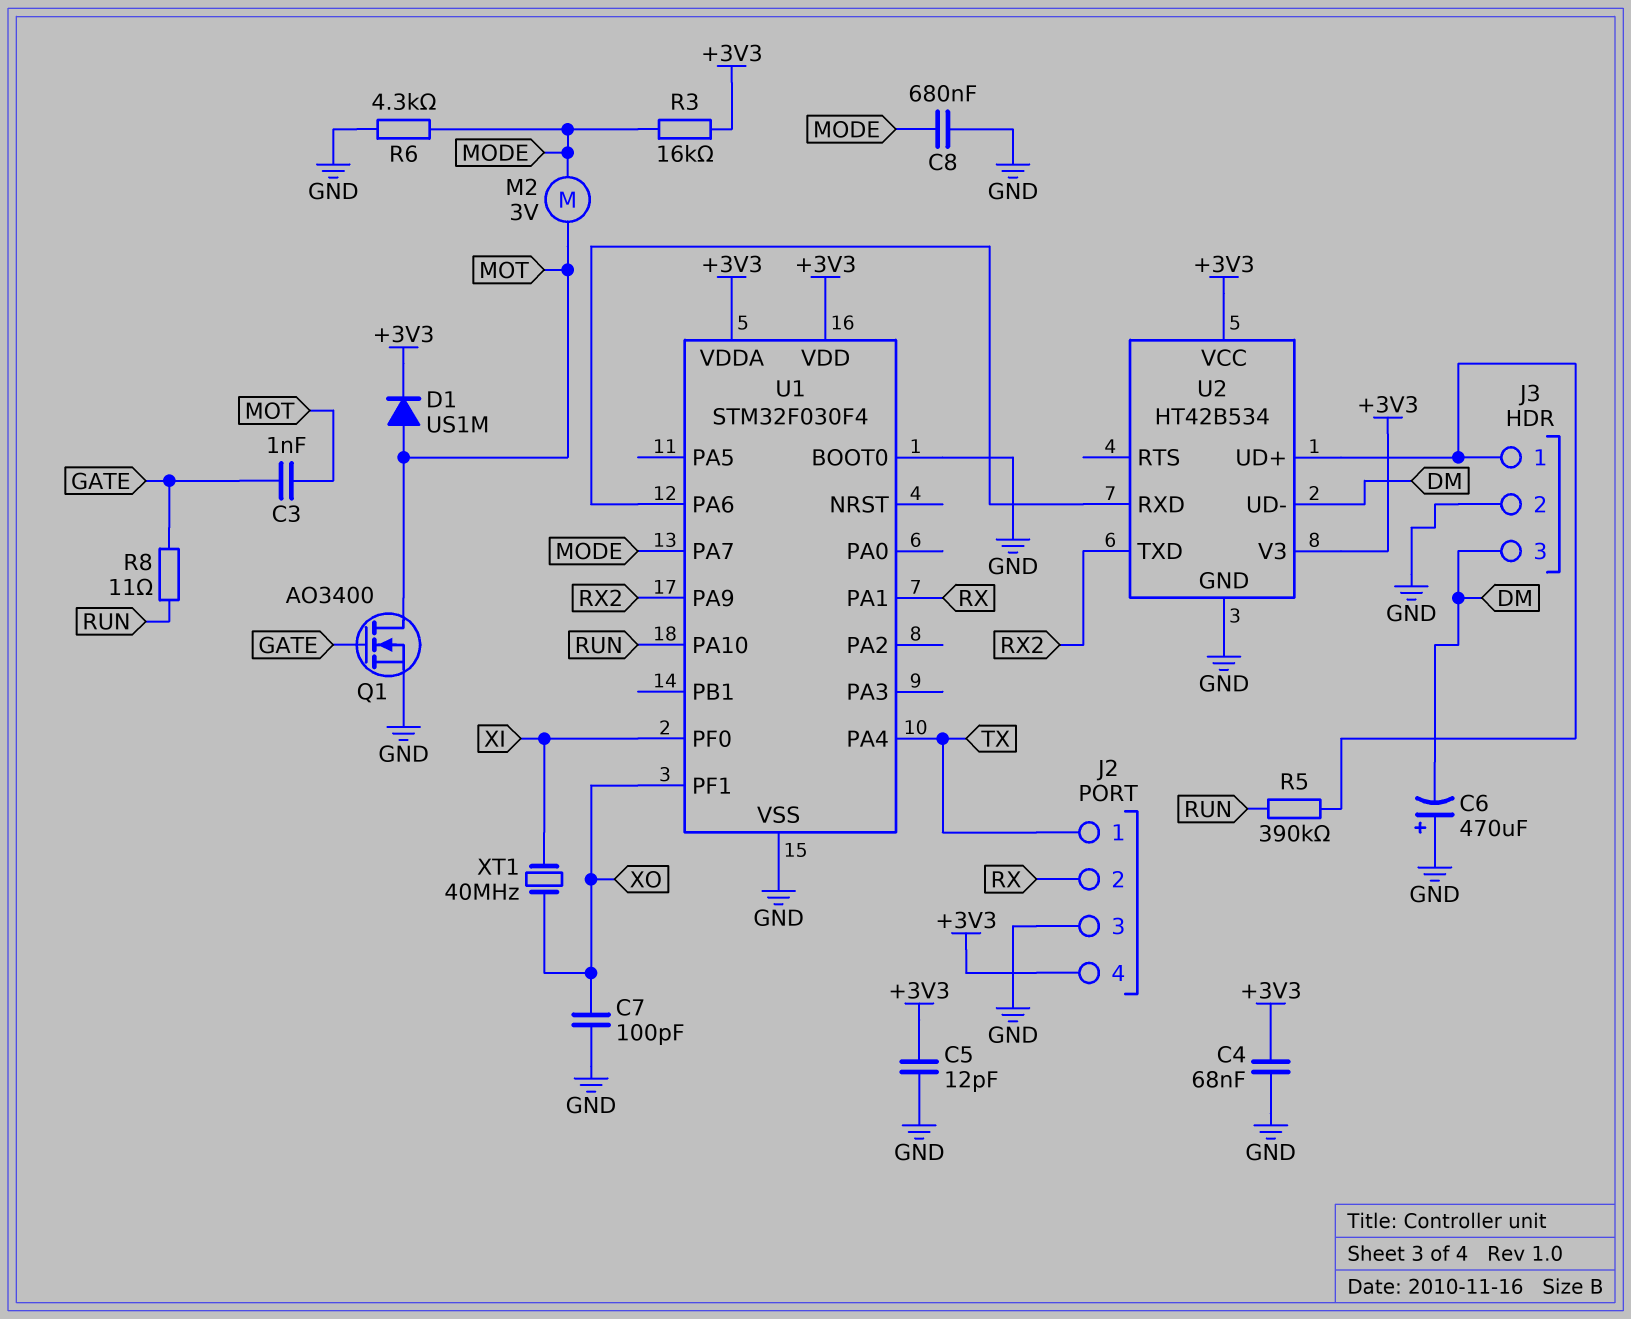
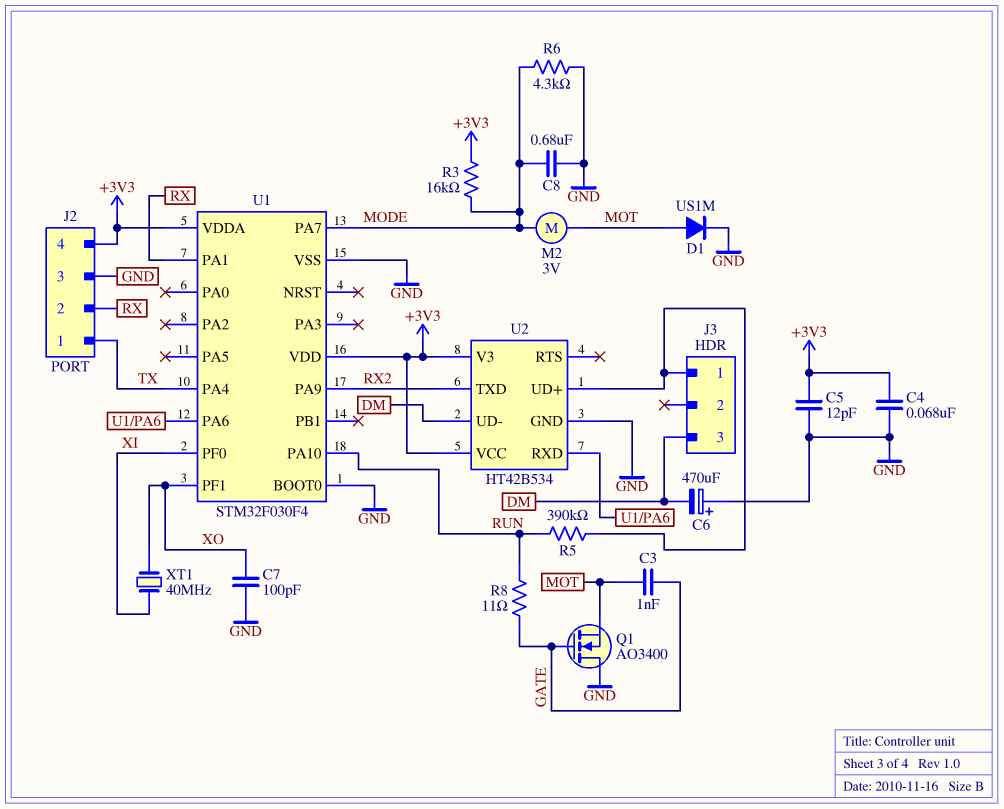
D1: diode US1M (A MOT, K +3V3) -> diode US1M (A MOT, K GND)
J3 pin 2: GND -> none
Q1: NMOS AO3400 (G GATE, D MOT, S GND) -> NMOS AO3400 (G GATE, D GND, S MOT)

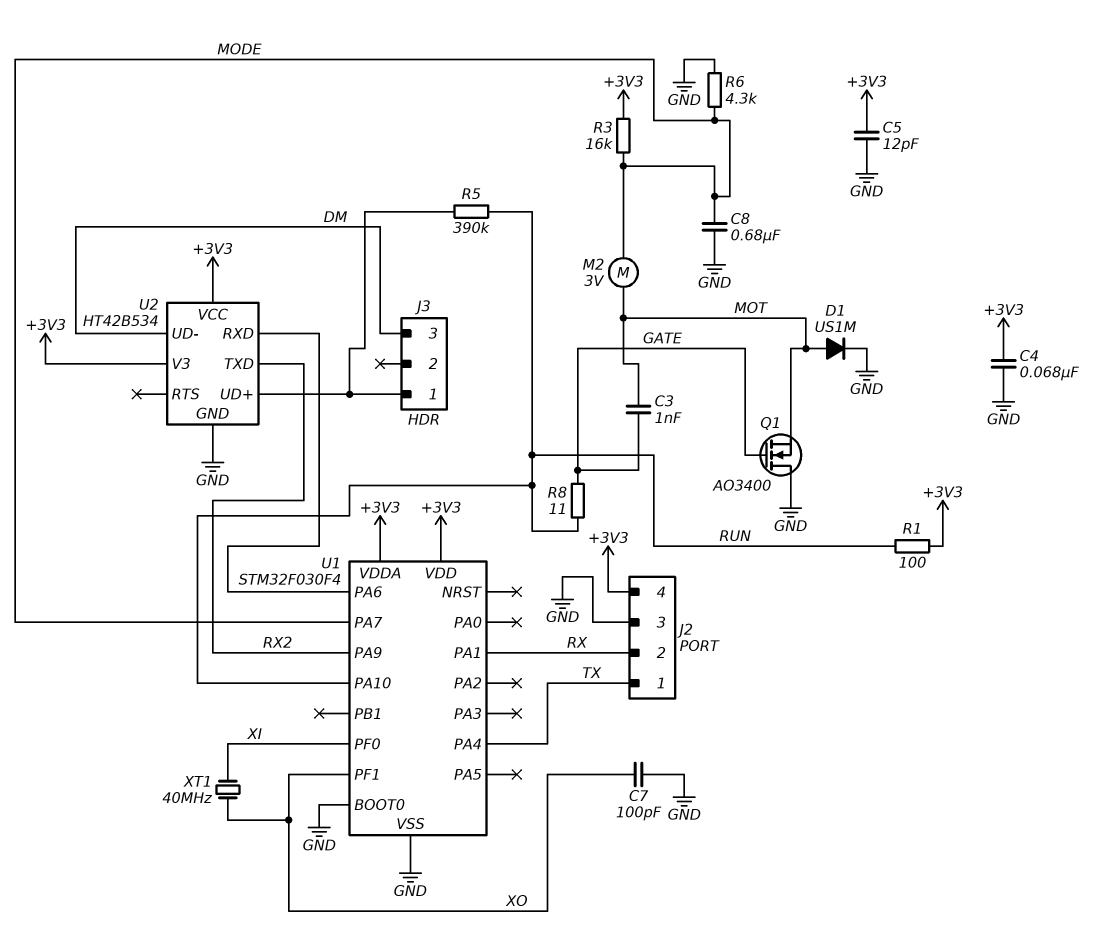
C6: 470uF (plus GND, minus DM) -> none
R1: none -> 100 (+3V3, RUN)

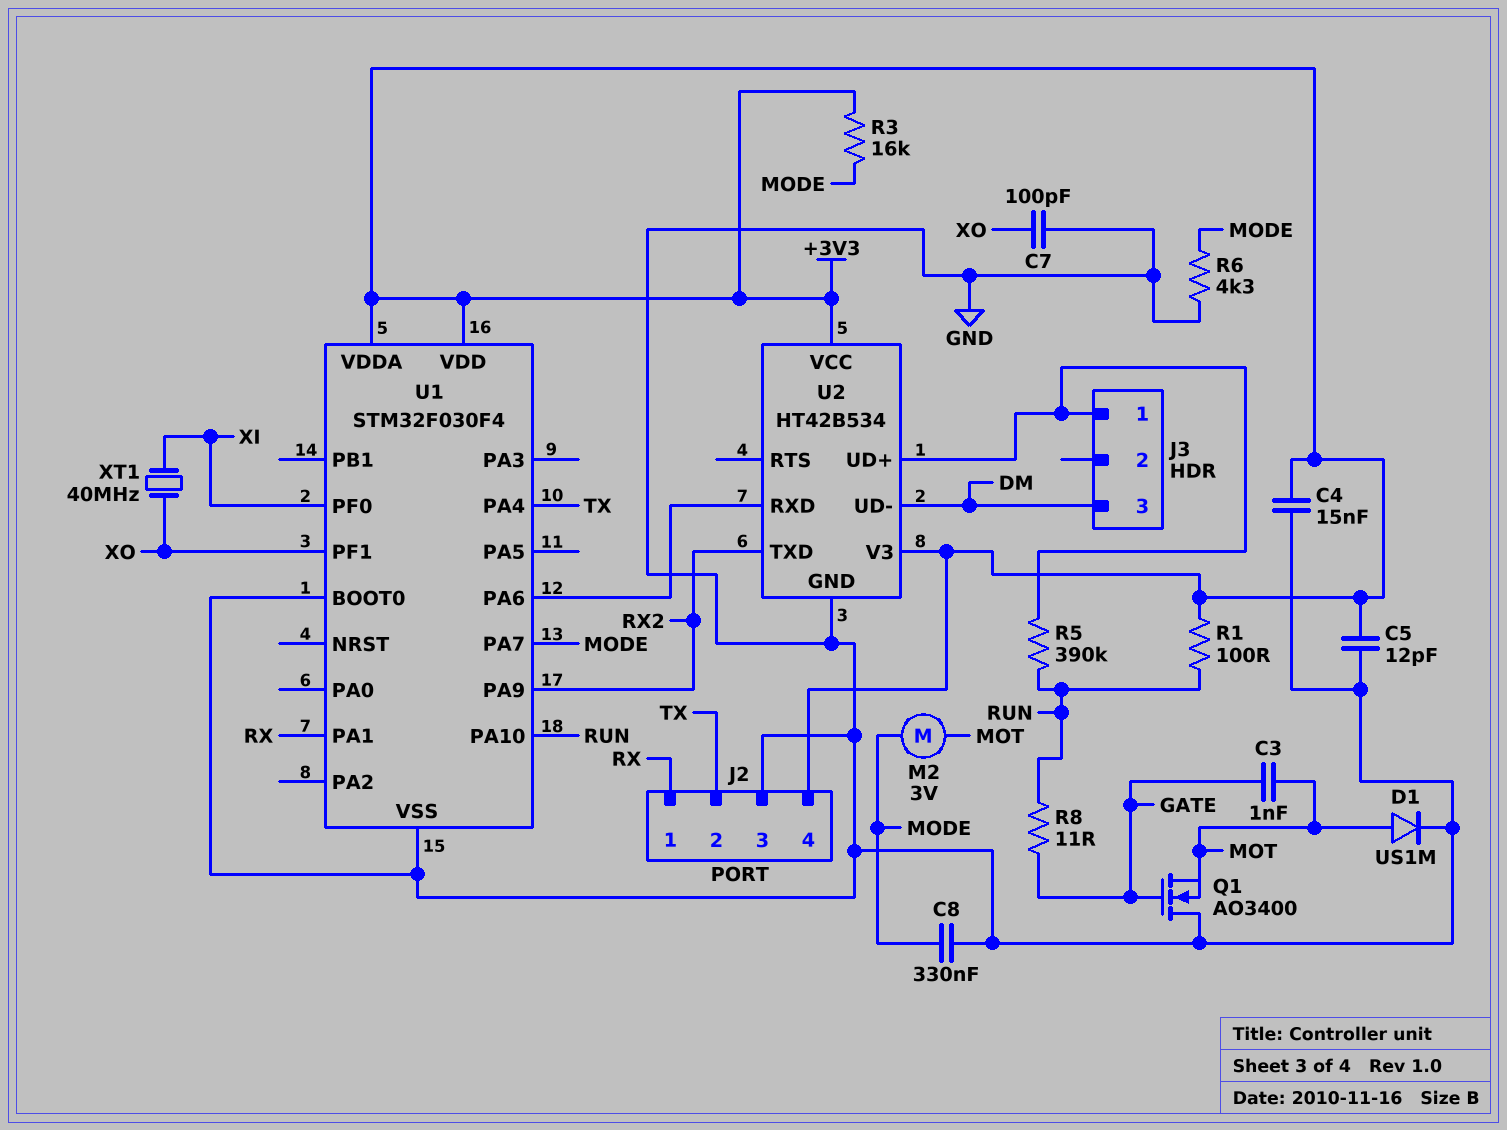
C4: 68nF (+3V3, GND) -> 15nF (+3V3, GND)
C8: 680nF (GND, MODE) -> 330nF (GND, MODE)
J2 pin 1: TX -> RX
J2 pin 2: RX -> TX

